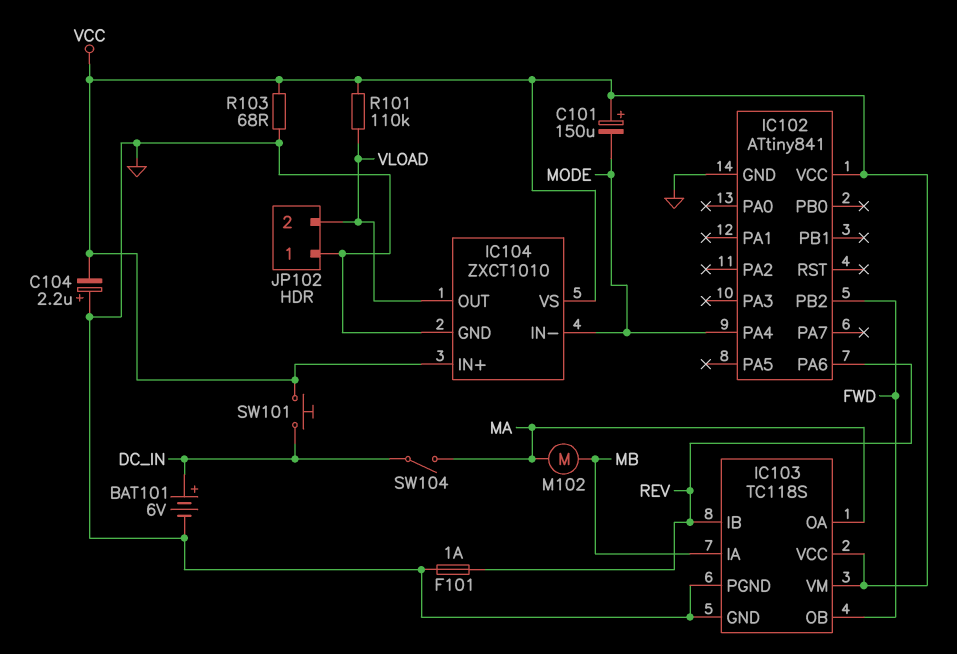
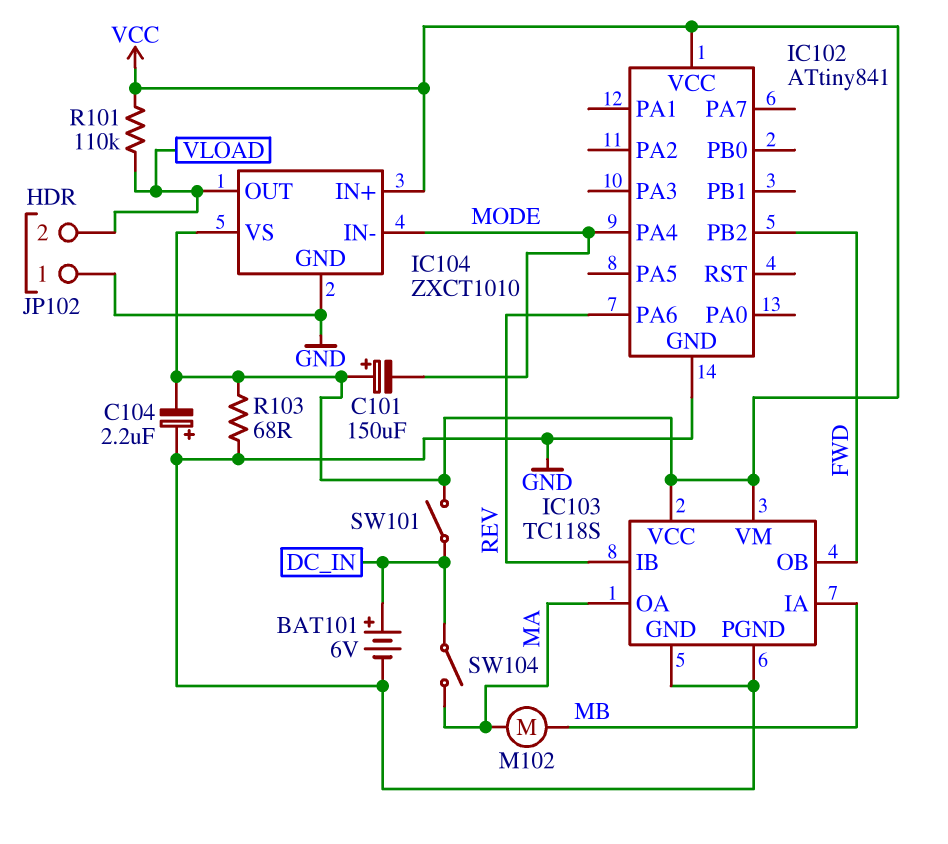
F101: 1A (GND, REV) -> none
SW101: button (DC_IN, VCC) -> switch (DC_IN, VCC)

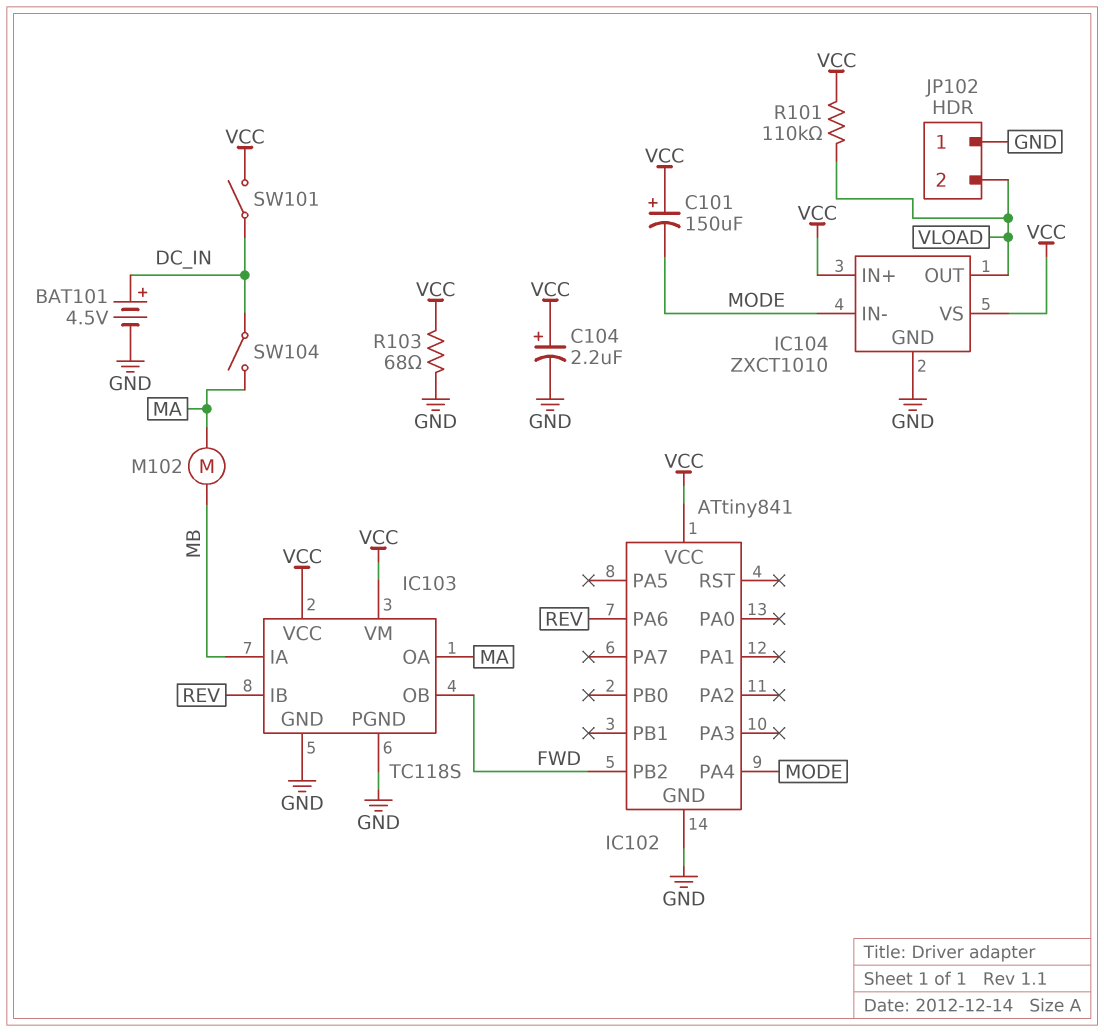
BAT101: 6V (plus DC_IN, minus GND) -> 4.5V (plus DC_IN, minus GND)
C104: 2.2uF (plus GND, minus VCC) -> 2.2uF (plus VCC, minus GND)

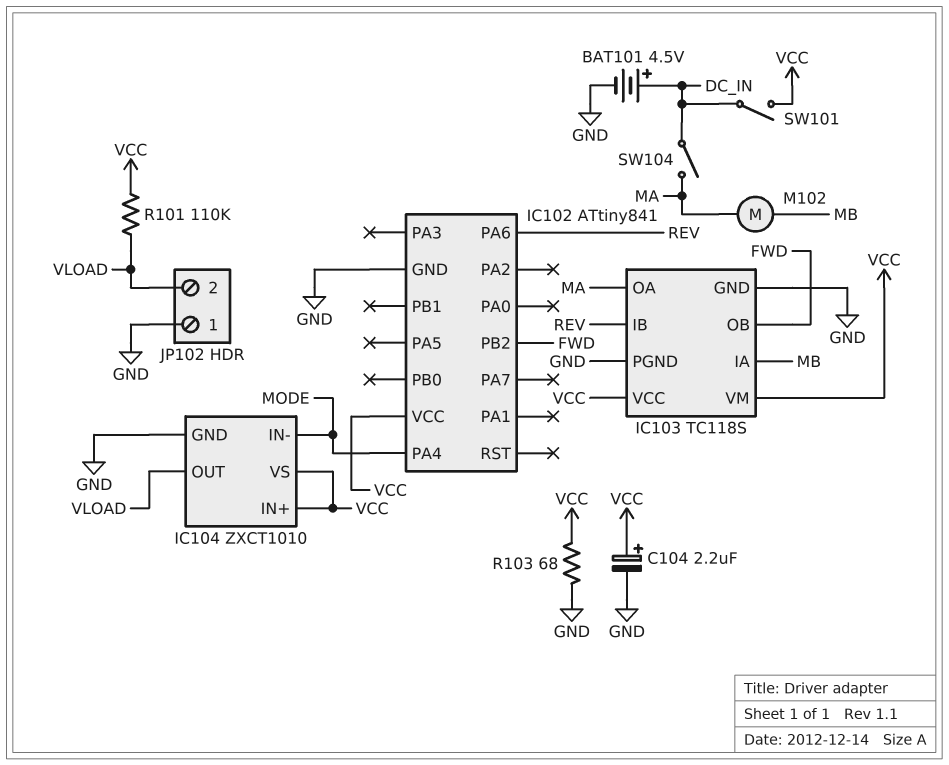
C101: 150uF (plus VCC, minus MODE) -> none

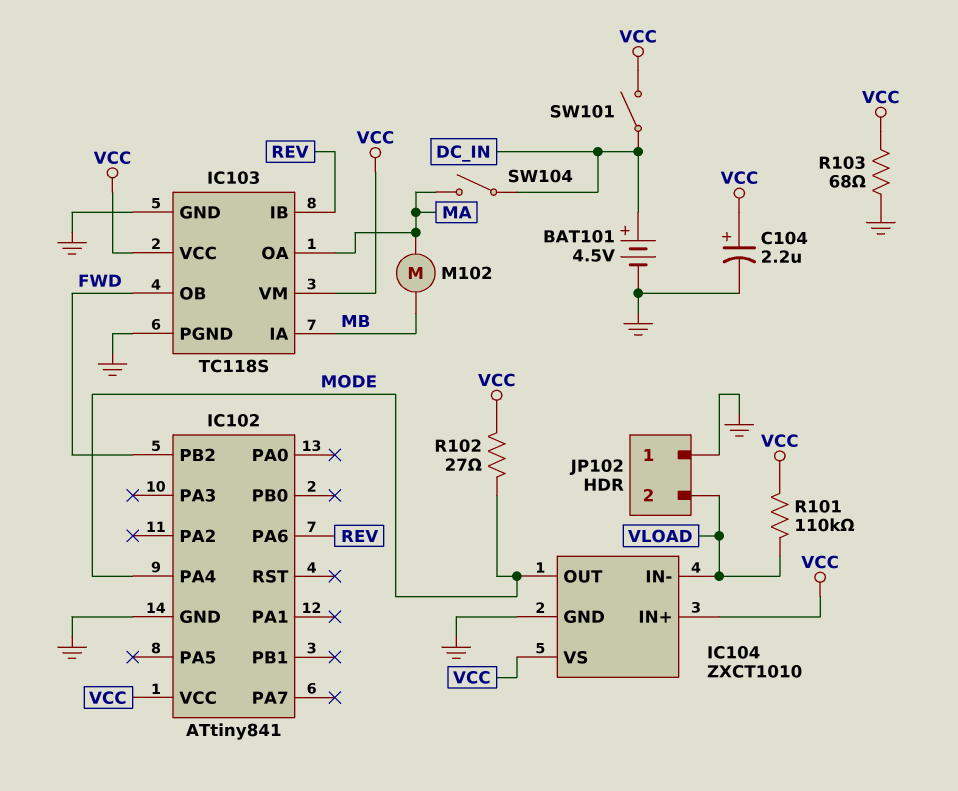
IC104 pin IN-: MODE -> VLOAD
IC104 pin OUT: VLOAD -> MODE
R102: none -> 27 (MODE, VCC)

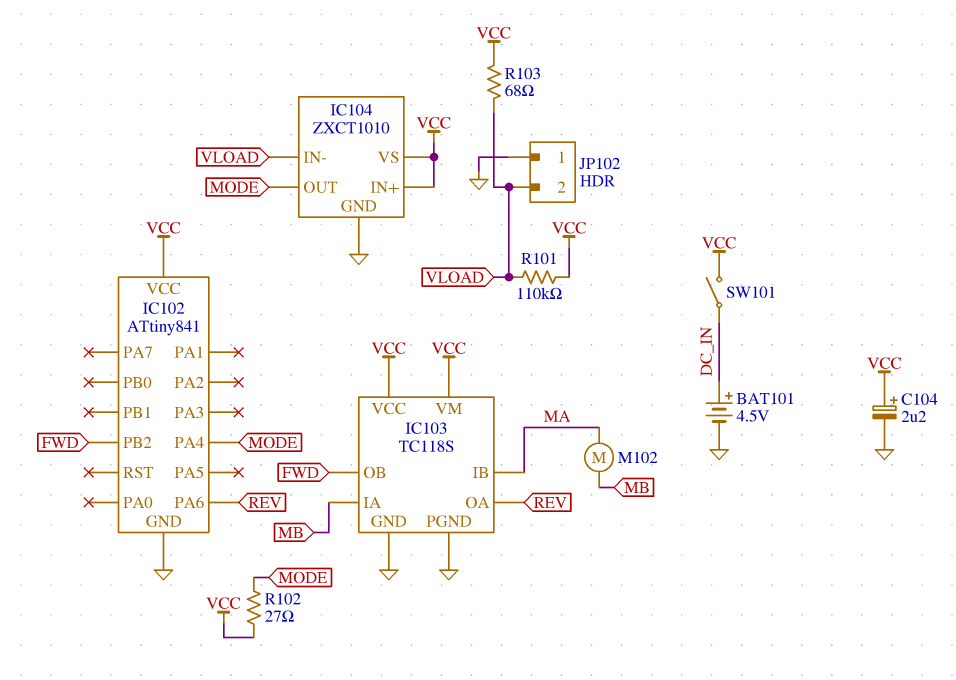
IC103 pin IB: REV -> MA
IC103 pin OA: MA -> REV
R103: 68 (GND, VCC) -> 68 (VCC, VLOAD)
SW104: switch (DC_IN, MA) -> none

